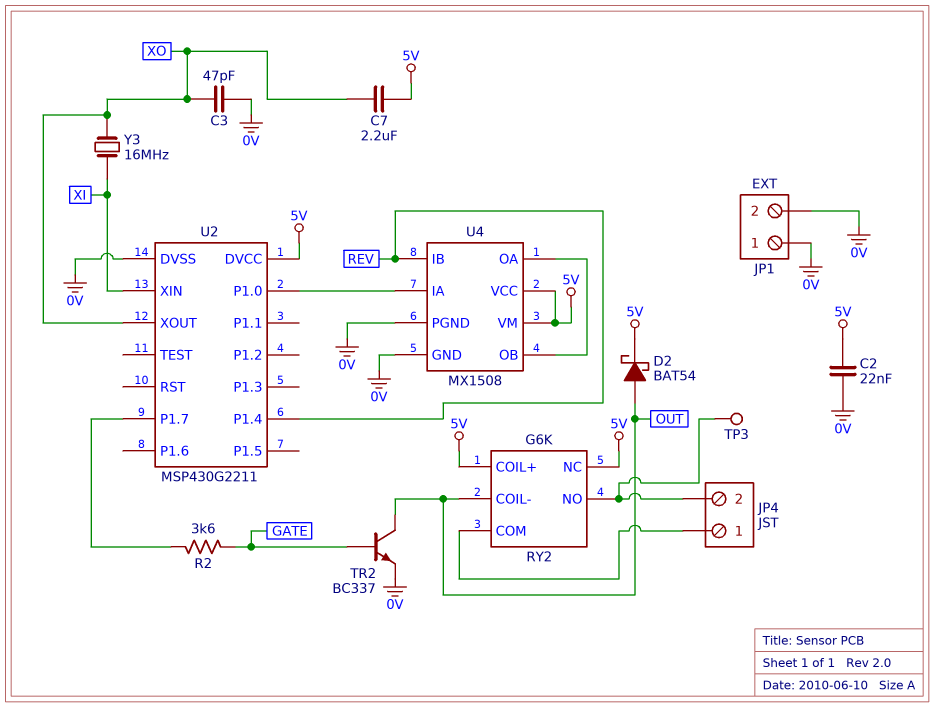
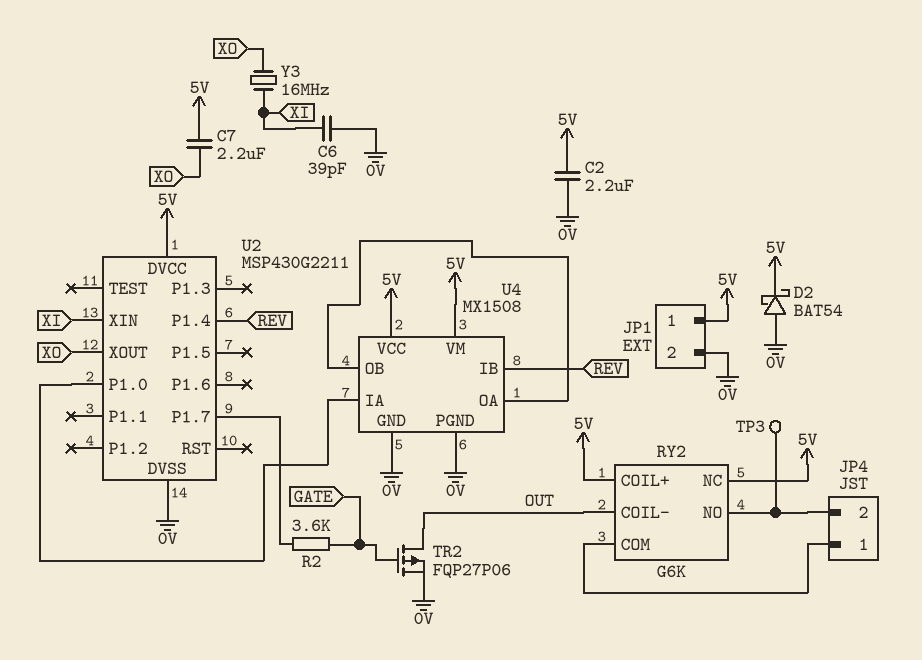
C2: 22nF (0V, 5V) -> 2.2uF (0V, 5V)
C3: 47pF (0V, XO) -> none
C6: none -> 39pF (0V, XI)
D2: schottky BAT54 (A OUT, K 5V) -> schottky BAT54 (A 0V, K 5V)
JP1 pin 1: 0V -> 5V
TR2: NPN BC337 (B GATE, C OUT, E 0V) -> PMOS FQP27P06 (G GATE, D OUT, S 0V)

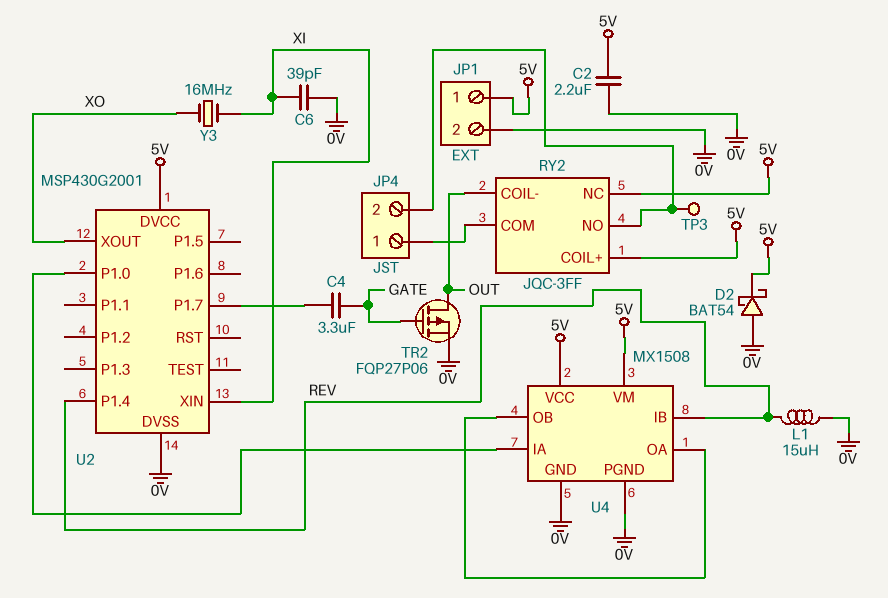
C4: none -> 3.3uF (GATE, U2/P1.7)
C7: 2.2uF (5V, XO) -> none
L1: none -> 15uH (0V, REV)
R2: 3.6k (GATE, U2/P1.7) -> none
RY2: G6K -> JQC-3FF
U2: MSP430G2211 -> MSP430G2001

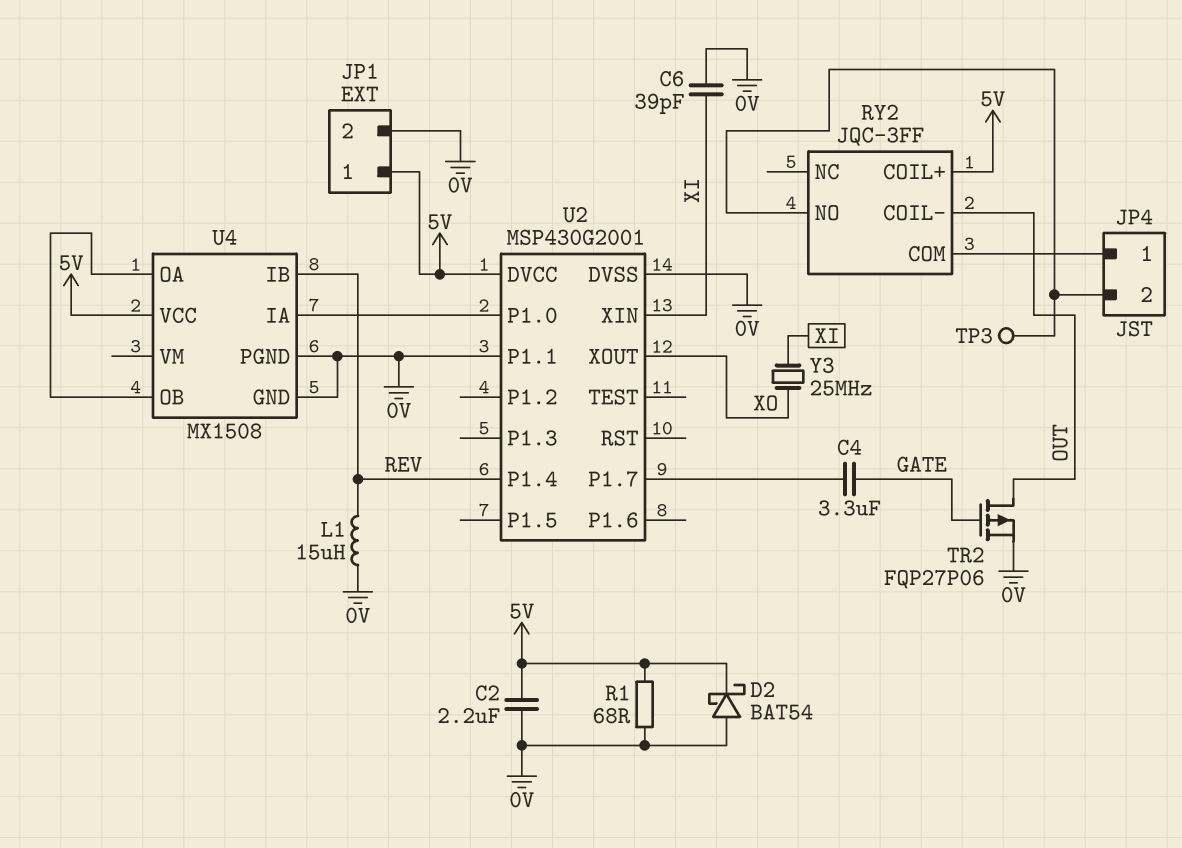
R1: none -> 68 (0V, 5V)
RY2 pin NC: 5V -> none
U2 pin P1.1: none -> 0V
U4 pin VM: 5V -> none
Y3: 16MHz (XI, XO) -> 25MHz (XI, XO)

